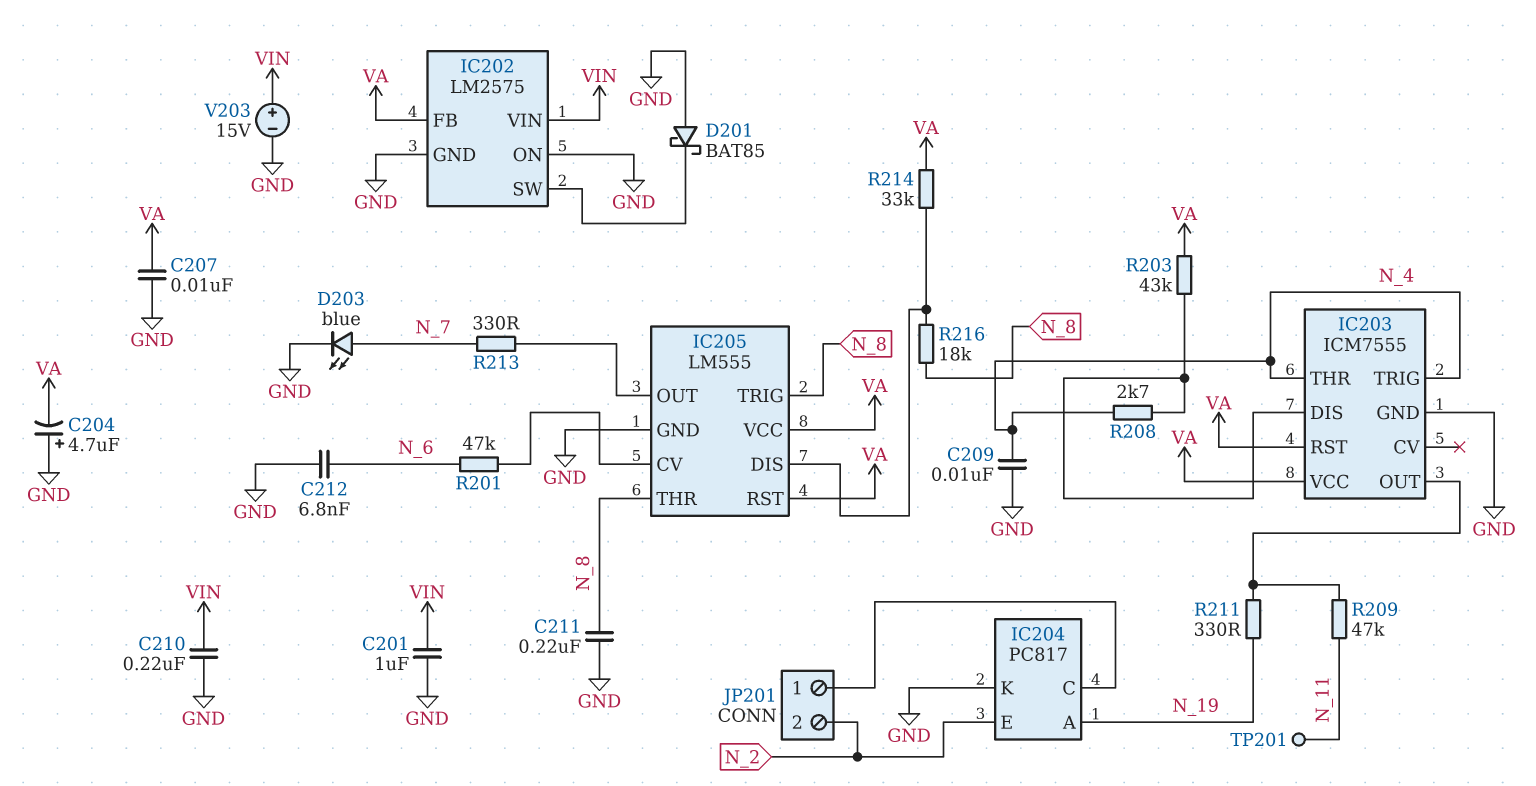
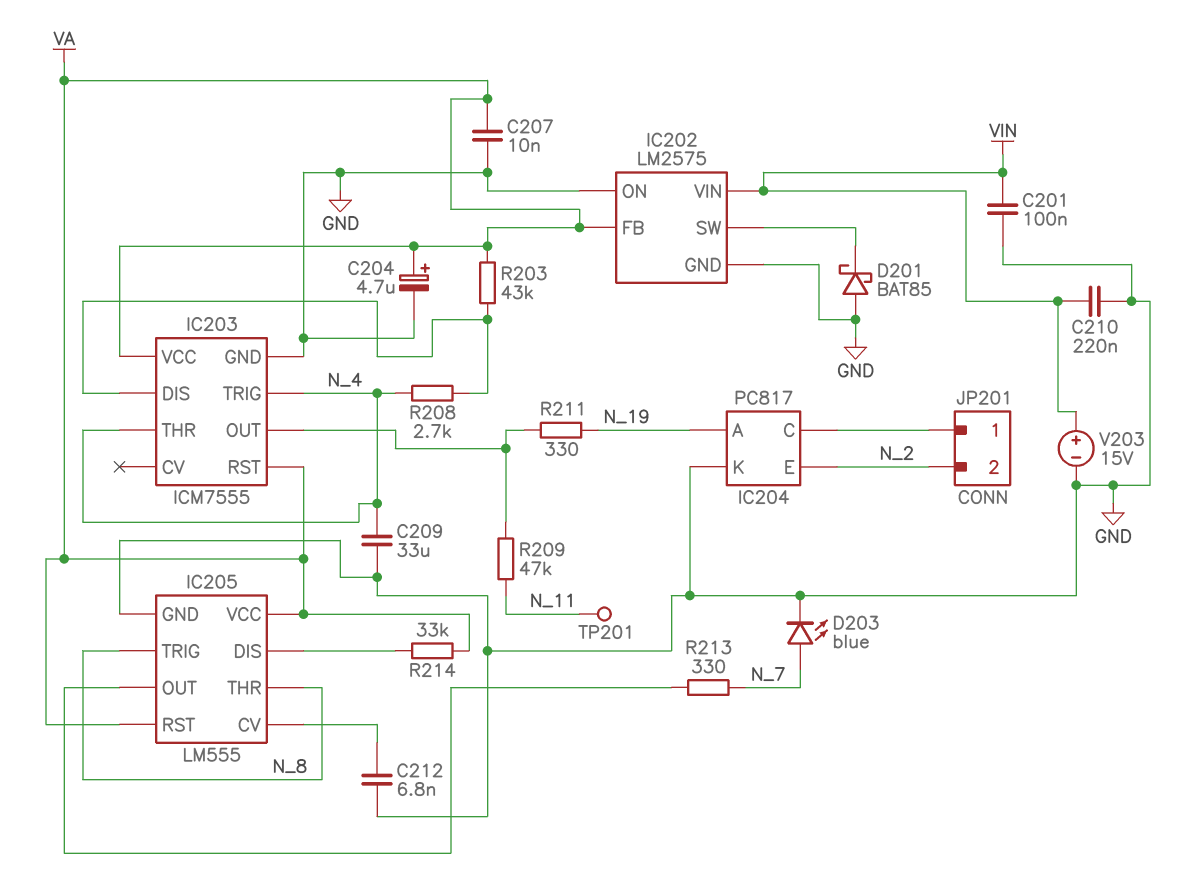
C201: 1uF (GND, VIN) -> 100nF (GND, VIN)
C204: 4.7uF (plus GND, minus VA) -> 4.7uF (plus VA, minus GND)
C209: 10nF (GND, N_4) -> 33uF (GND, N_4)
C211: 220nF (GND, N_8) -> none
C212: 6.8nF (GND, N_6) -> 6.8nF (GND, IC205/CV)
R201: 47k (IC205/CV, N_6) -> none
R216: 18k (IC205/DIS, N_8) -> none

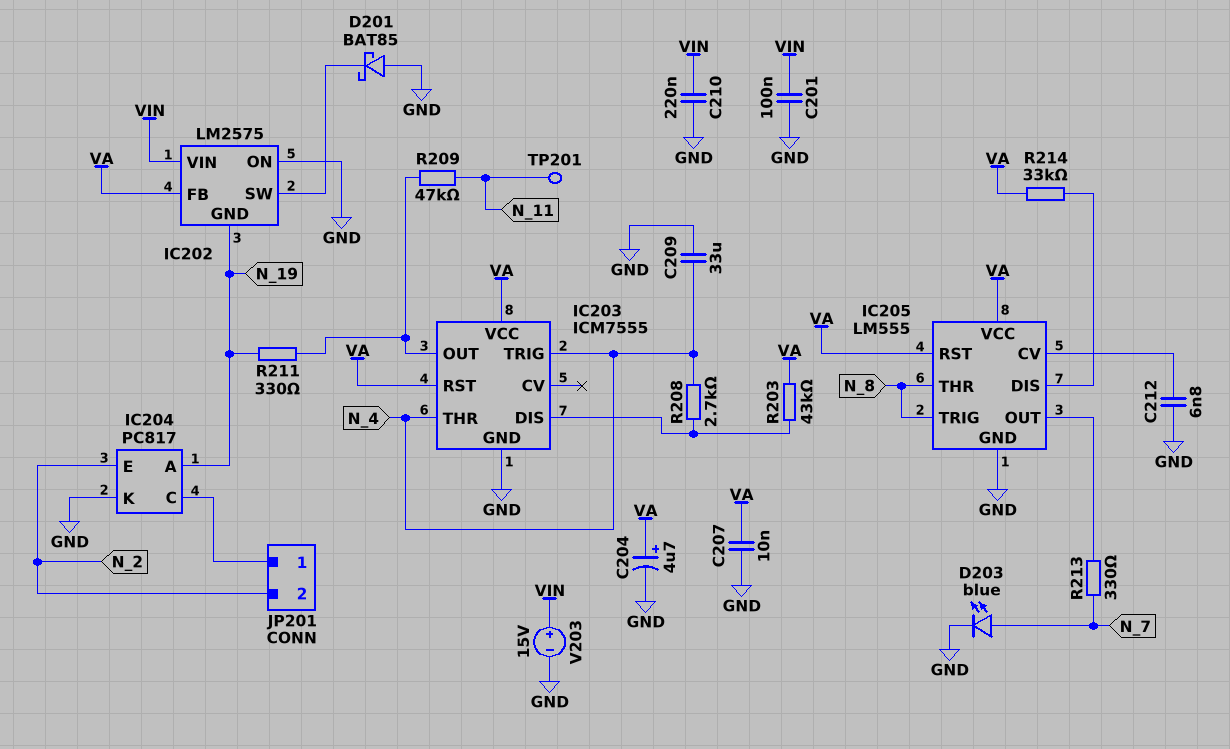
IC202 pin GND: GND -> N_19

